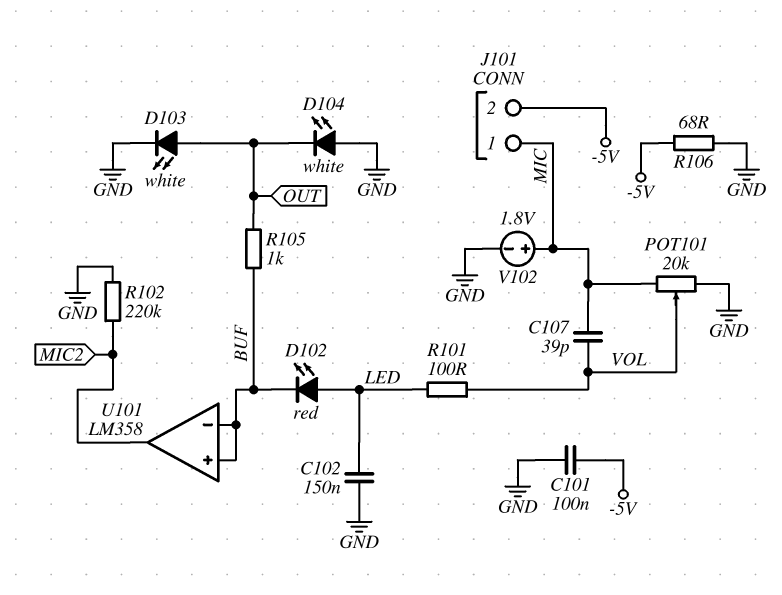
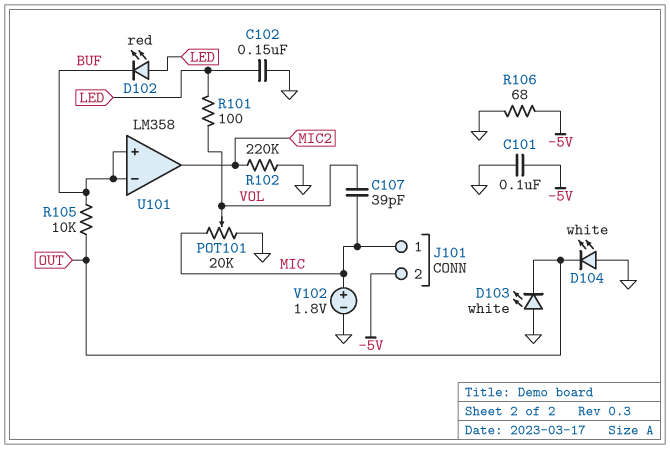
D103: LED white (A OUT, K GND) -> LED white (A GND, K OUT)
R105: 1k (BUF, OUT) -> 10k (BUF, OUT)

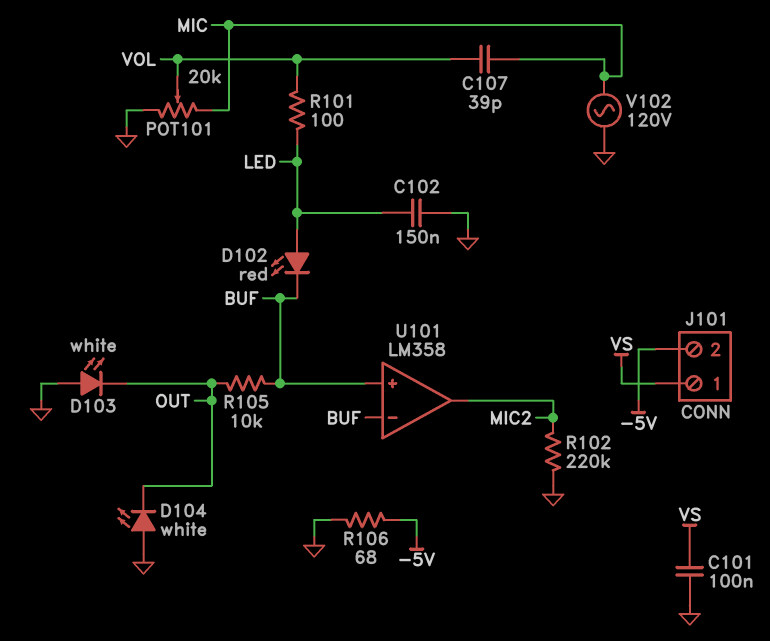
C101: 100nF (-5V, GND) -> 100nF (GND, VS)
J101 pin 1: MIC -> VS
V102: 1.8V (plus MIC, minus GND) -> AC 120V (GND, MIC)

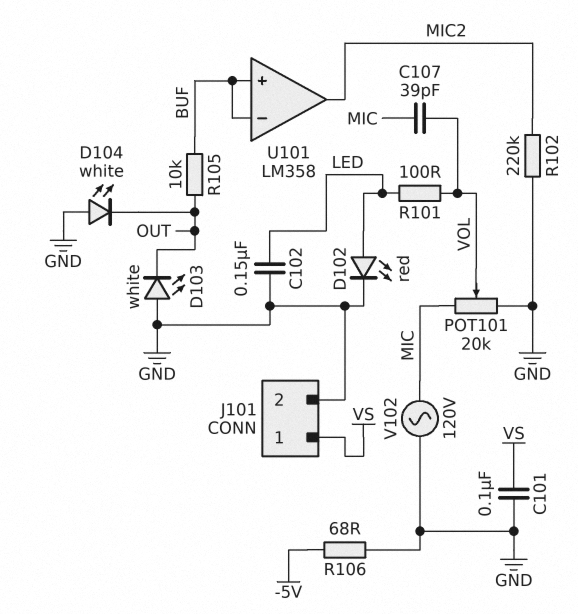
D102: LED red (A LED, K BUF) -> LED red (A LED, K GND)
J101 pin 2: -5V -> GND

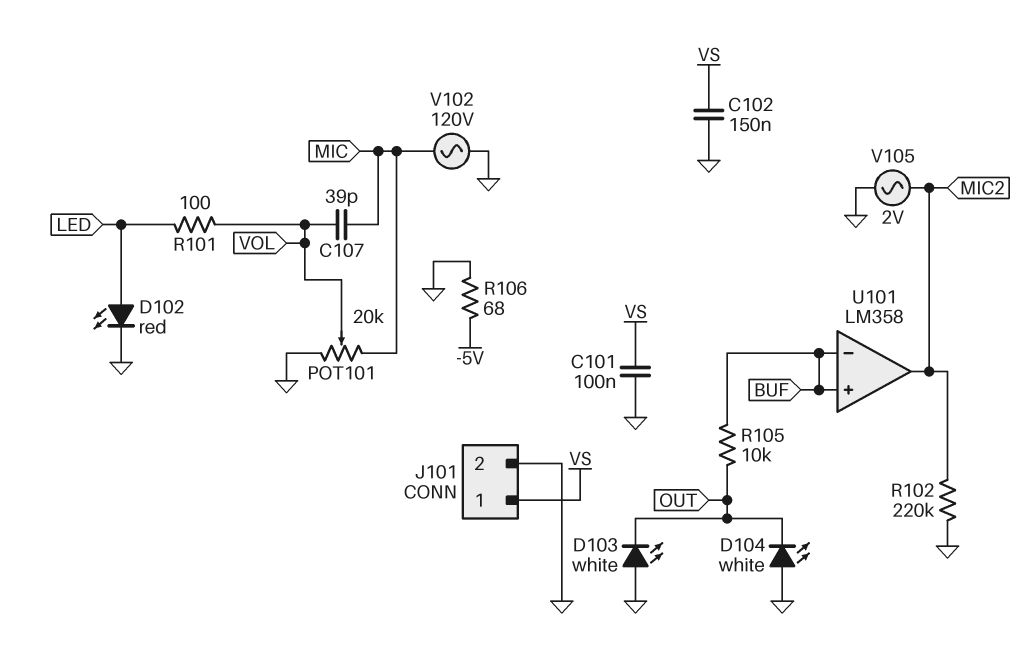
C102: 150nF (GND, LED) -> 150nF (GND, VS)
V105: none -> AC 2V (GND, MIC2)

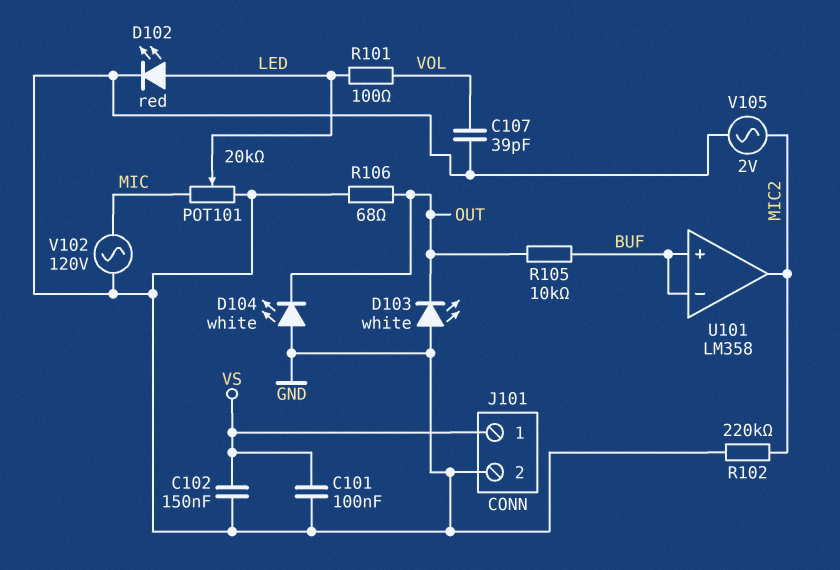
C107: 39pF (MIC, VOL) -> 39pF (GND, VOL)
POT101: 20k (GND, MIC, wiper VOL) -> 20k (GND, MIC, wiper LED)
R106: 68 (-5V, GND) -> 68 (GND, OUT)

